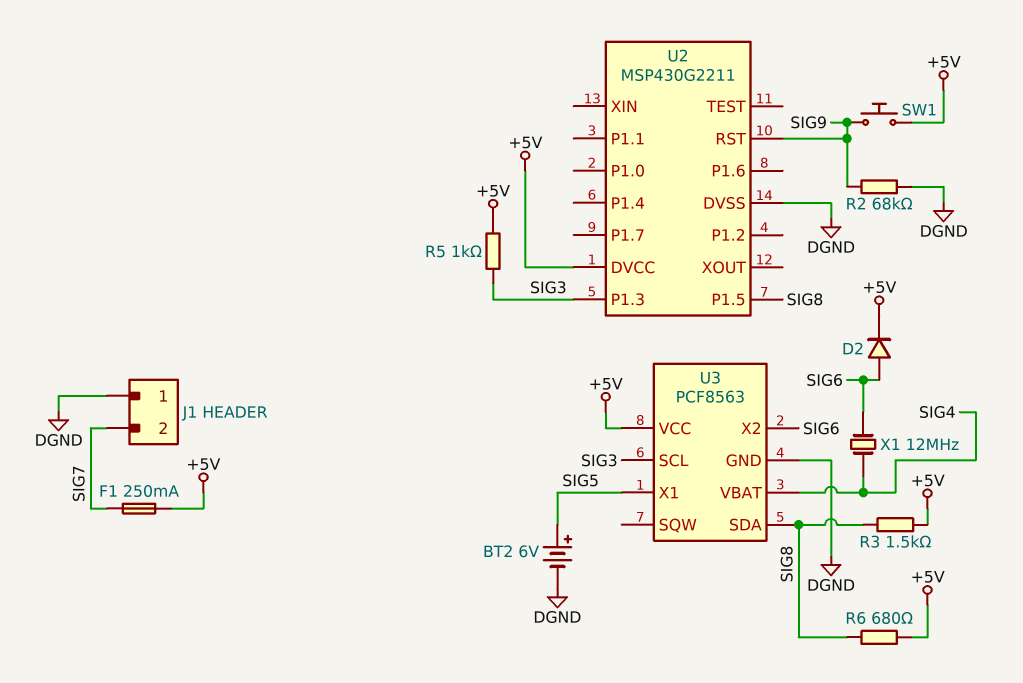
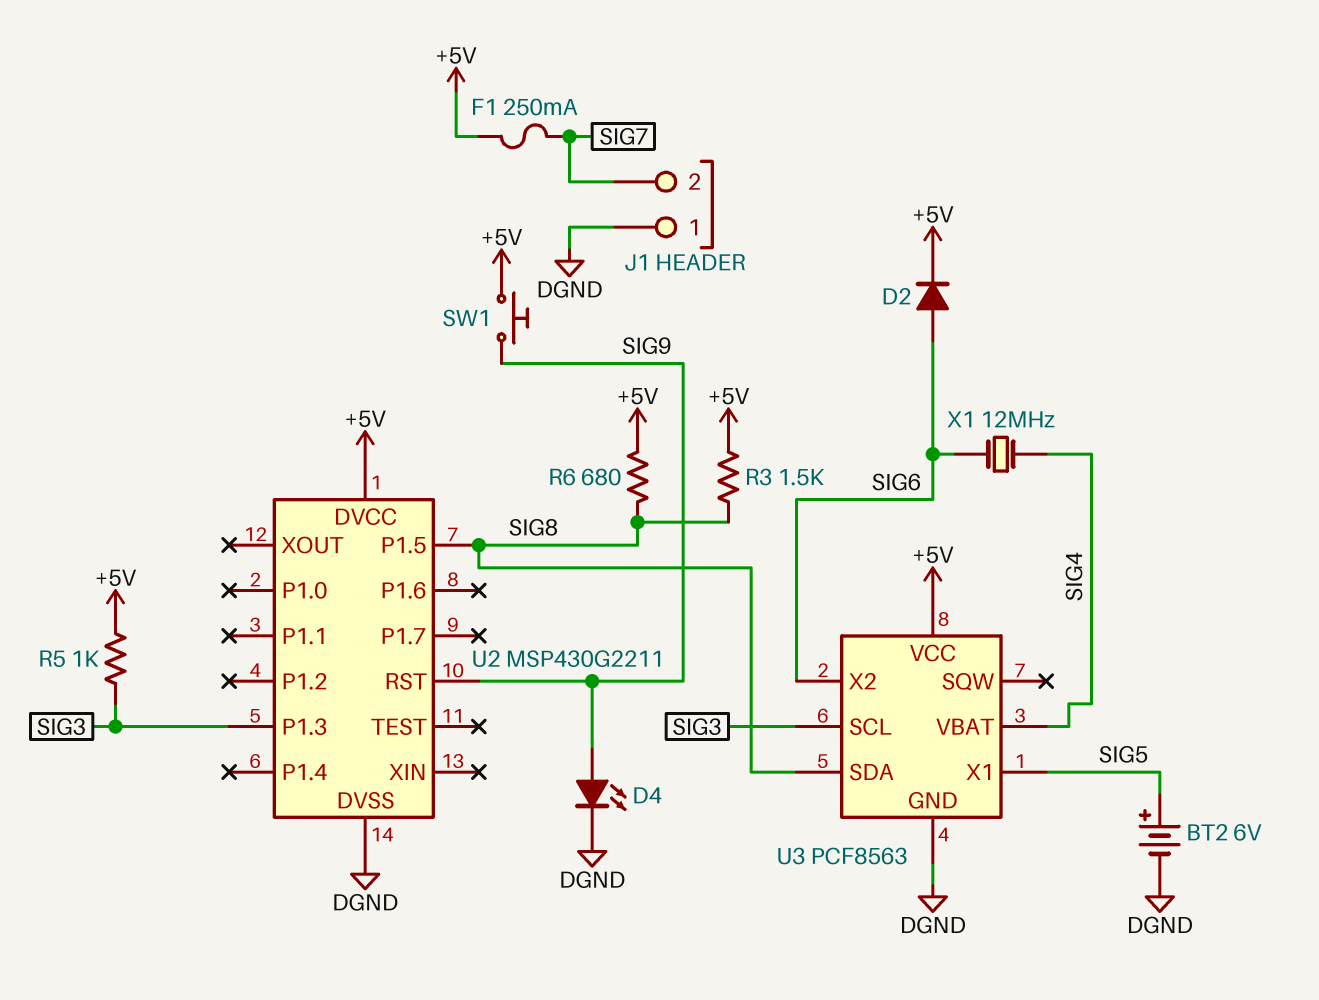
D4: none -> LED (A SIG9, K DGND)
R2: 68k (DGND, SIG9) -> none

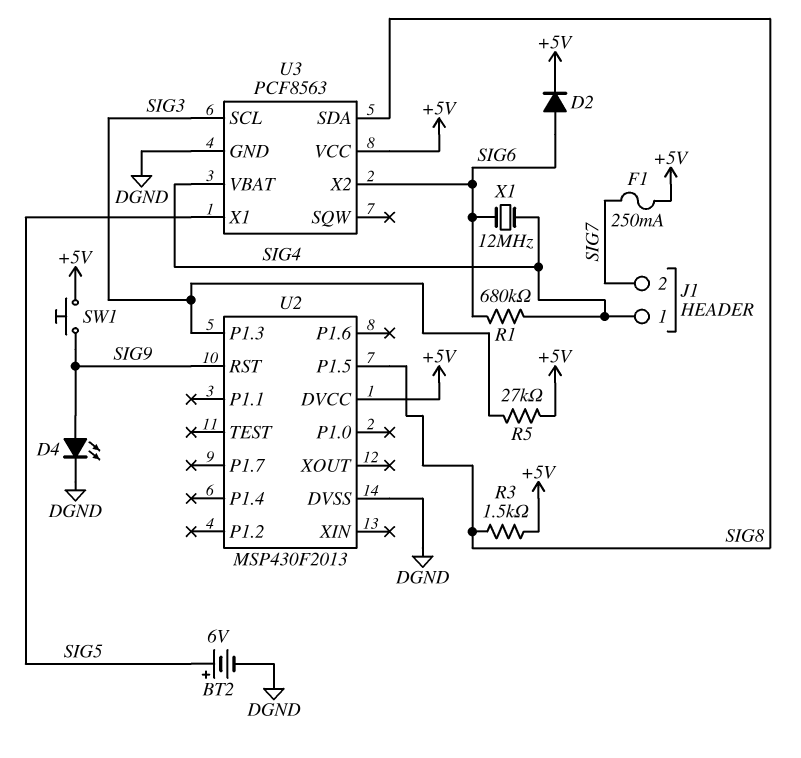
J1 pin 1: DGND -> SIG4
R1: none -> 680k (SIG4, SIG6)
R5: 1k (+5V, SIG3) -> 27k (+5V, SIG3)
R6: 680 (+5V, SIG8) -> none
U2: MSP430G2211 -> MSP430F2013

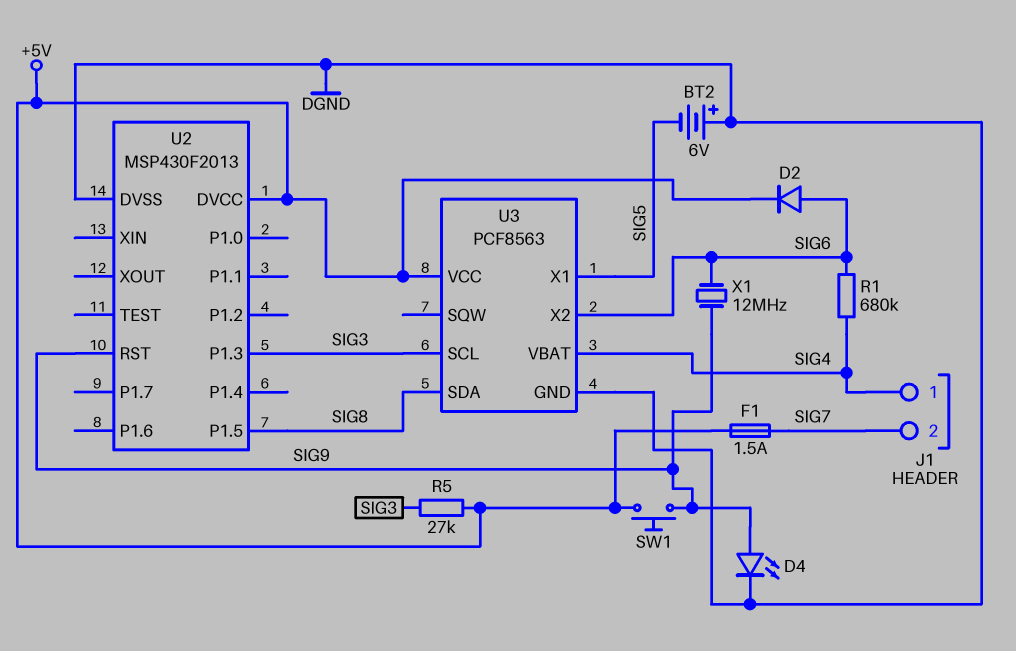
BT2: 6V (plus SIG5, minus DGND) -> 6V (plus DGND, minus SIG5)
F1: 250mA (+5V, SIG7) -> 1.5A (+5V, SIG7)
R3: 1.5k (+5V, SIG8) -> none
X1: 12MHz (SIG4, SIG6) -> 12MHz (SIG6, SIG9)

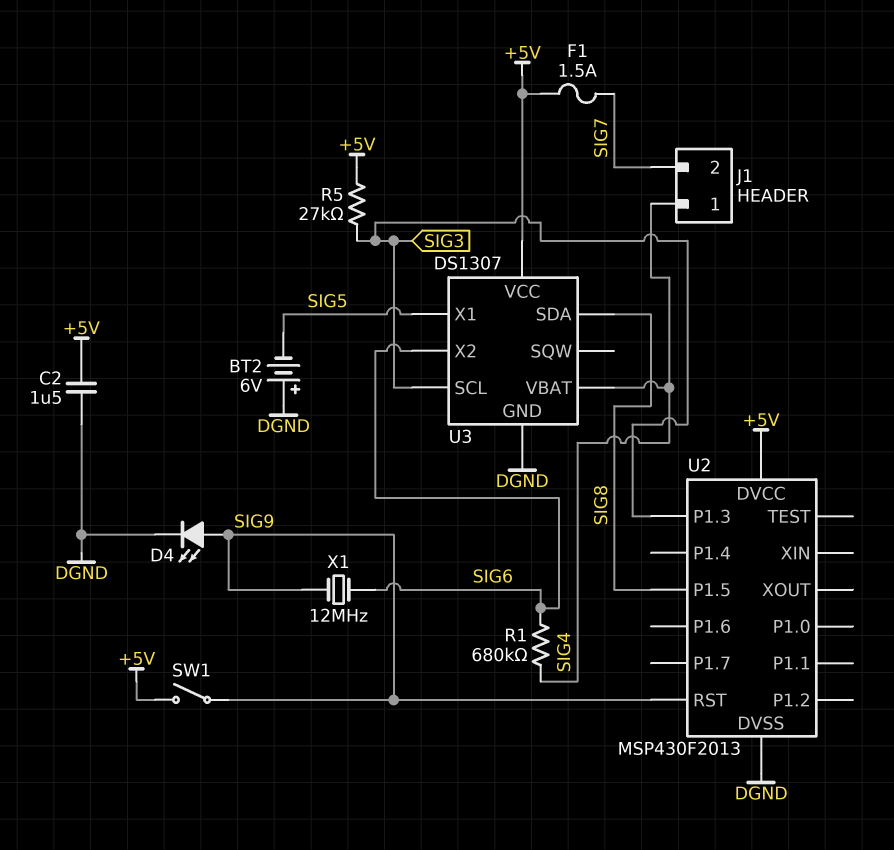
C2: none -> 1.5uF (+5V, DGND)
D2: diode (A SIG6, K +5V) -> none
SW1: button (+5V, SIG9) -> switch (+5V, SIG9)
U3: PCF8563 -> DS1307

